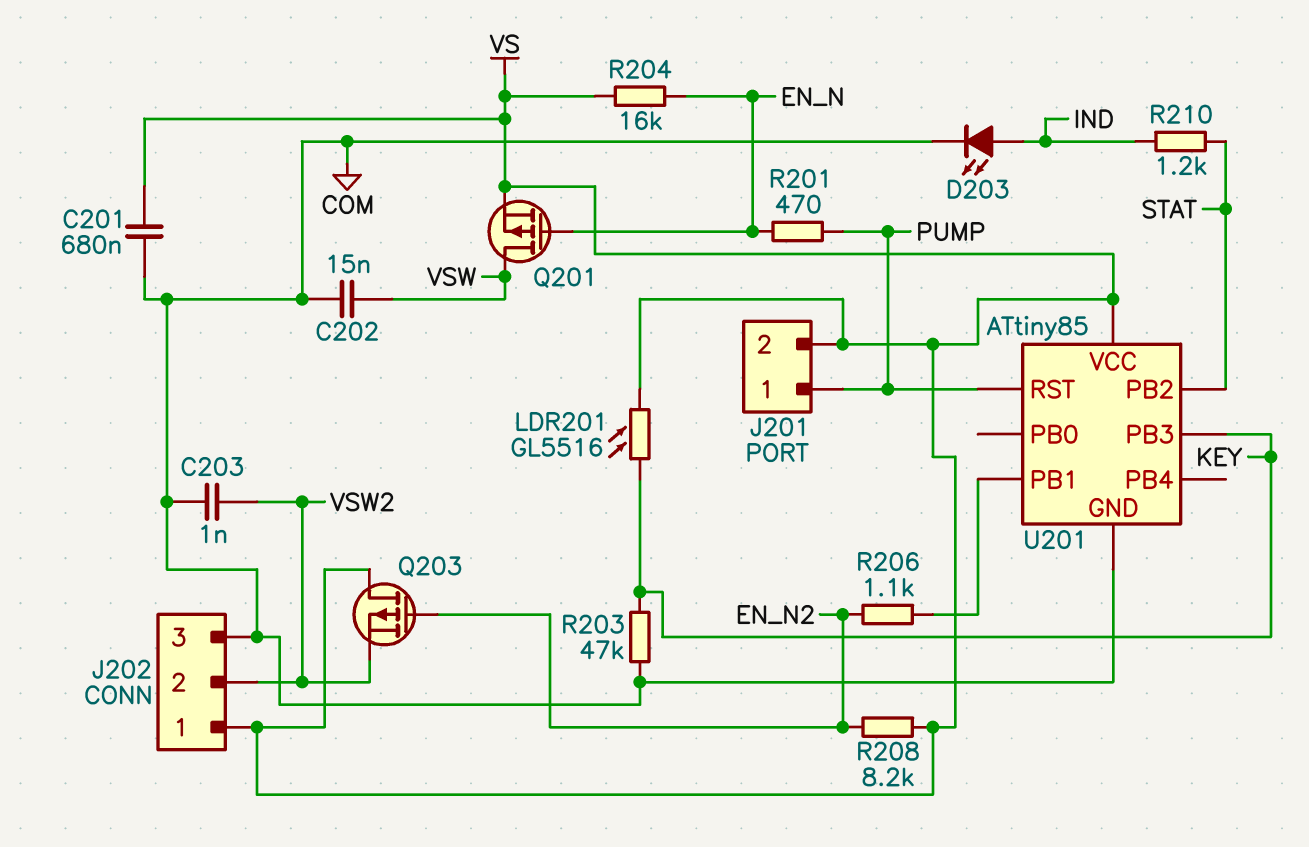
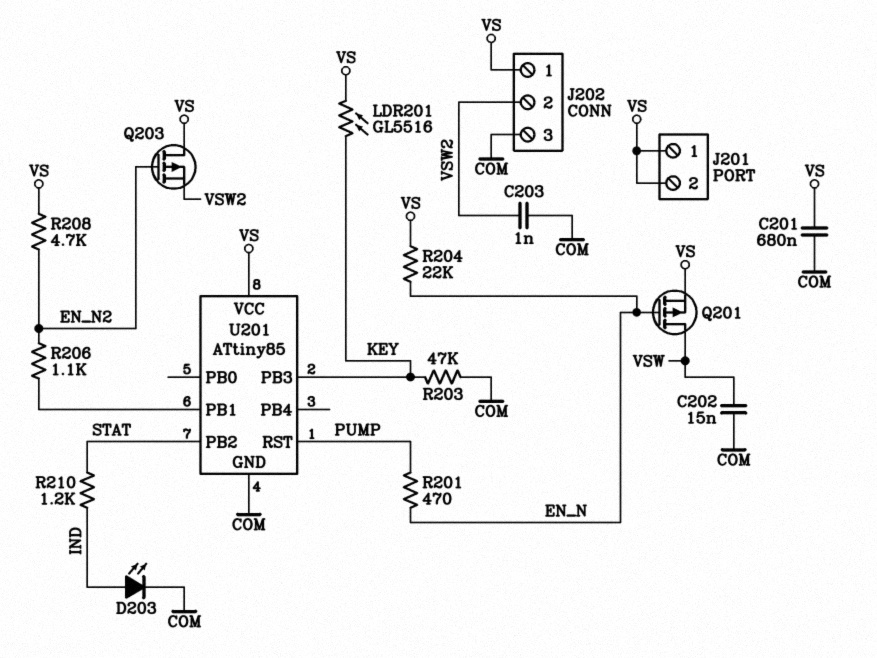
J201 pin 1: PUMP -> VS
R204: 16k (EN_N, VS) -> 22k (EN_N, VS)
R208: 8.2k (EN_N2, VS) -> 4.7k (EN_N2, VS)

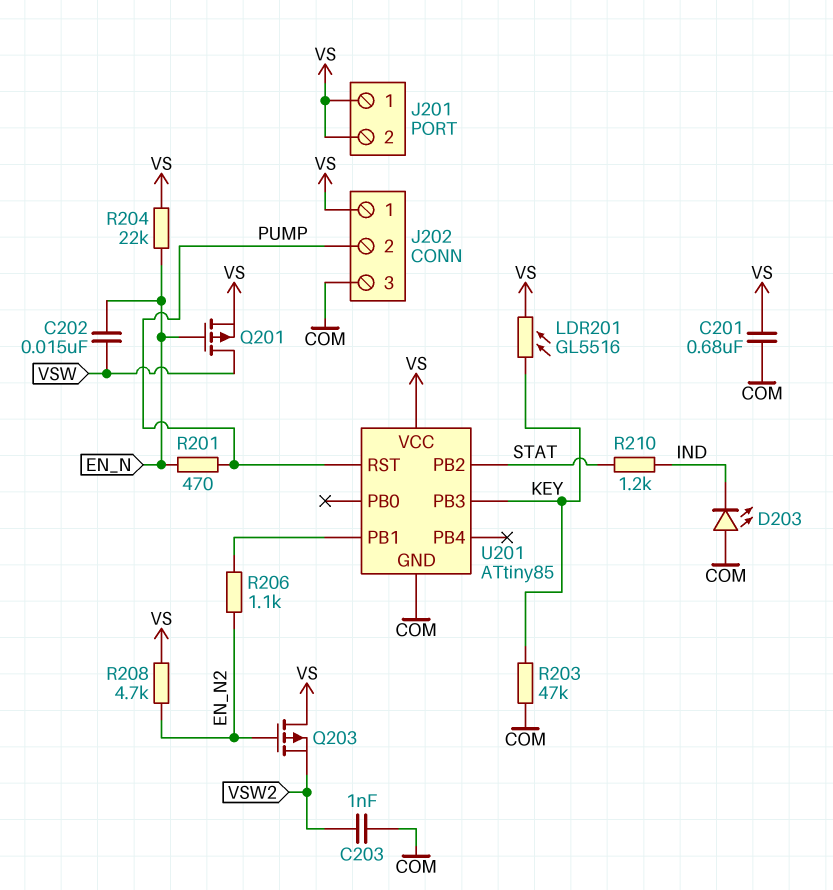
C202: 15nF (COM, VSW) -> 15nF (EN_N, VSW)
D203: LED (A IND, K COM) -> LED (A COM, K IND)
J202 pin 2: VSW2 -> PUMP

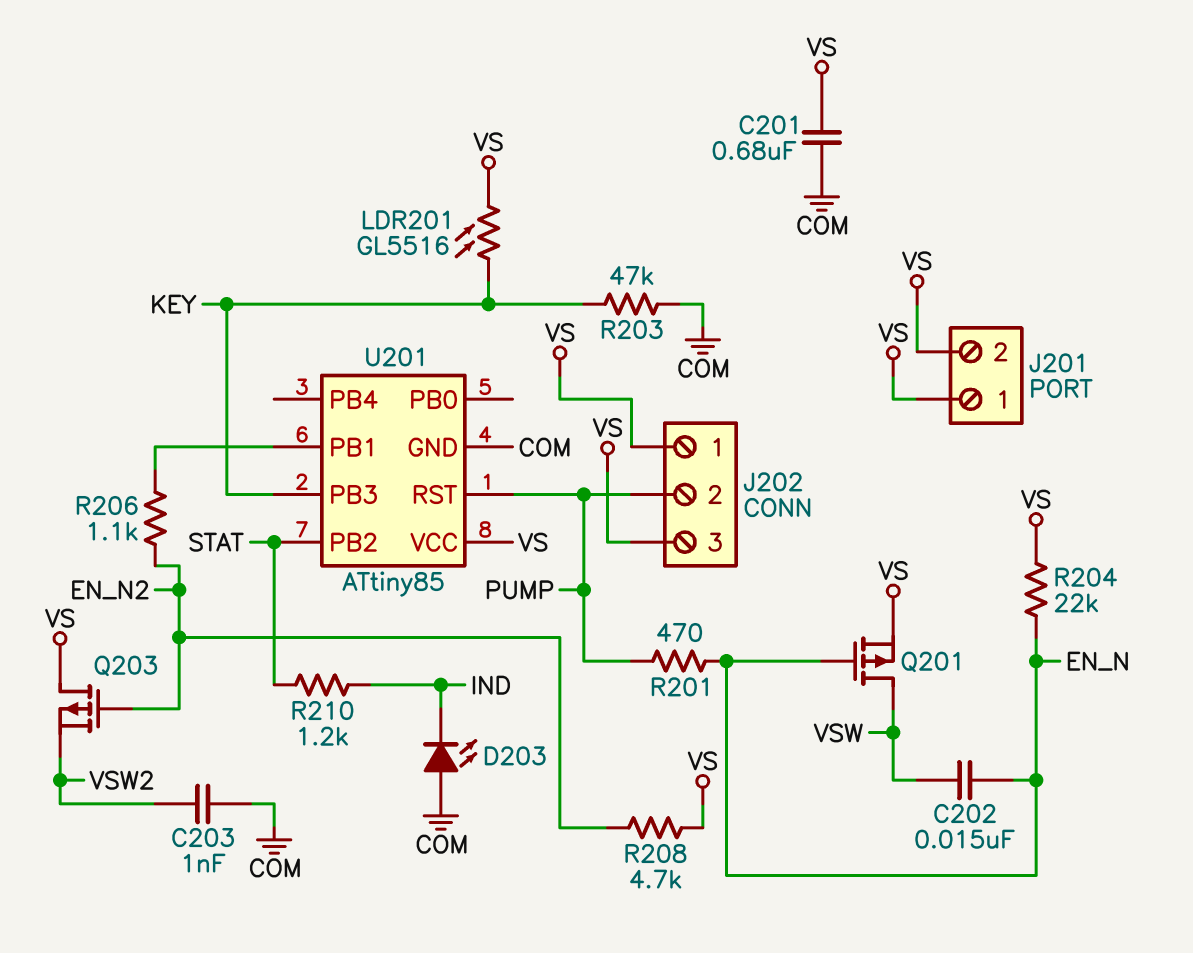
J202 pin 3: COM -> VS

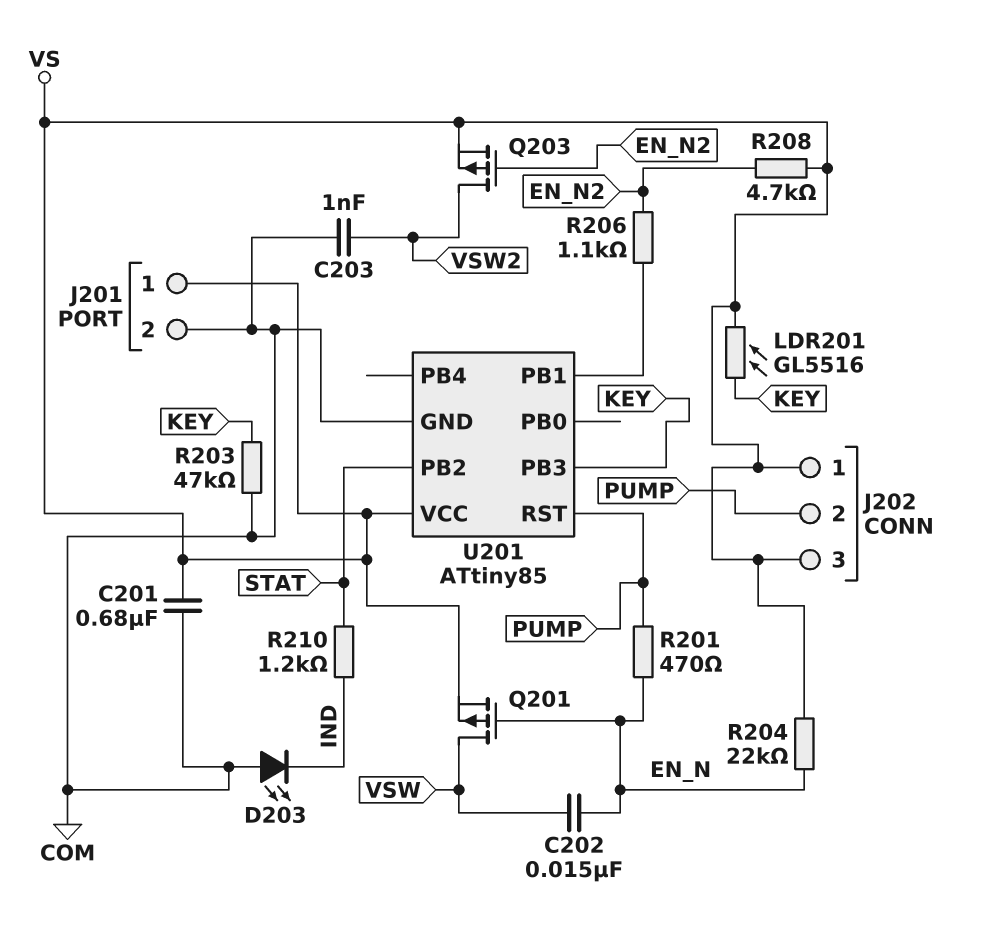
J201 pin 2: VS -> COM
Q203: PMOS (G EN_N2, D VS, S VSW2) -> PMOS (G EN_N2, D VSW2, S VS)

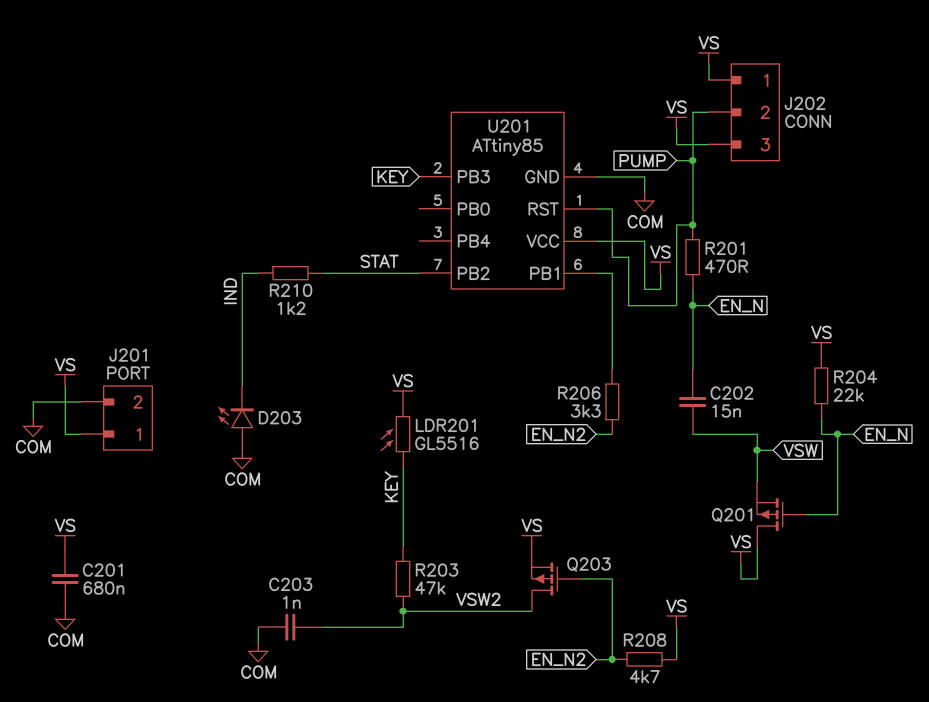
Q201: PMOS (G EN_N, D VSW, S VS) -> PMOS (G EN_N, D VS, S VSW)
R203: 47k (COM, KEY) -> 47k (KEY, VSW2)
R206: 1.1k (EN_N2, U201/PB1) -> 3.3k (EN_N2, U201/PB1)

